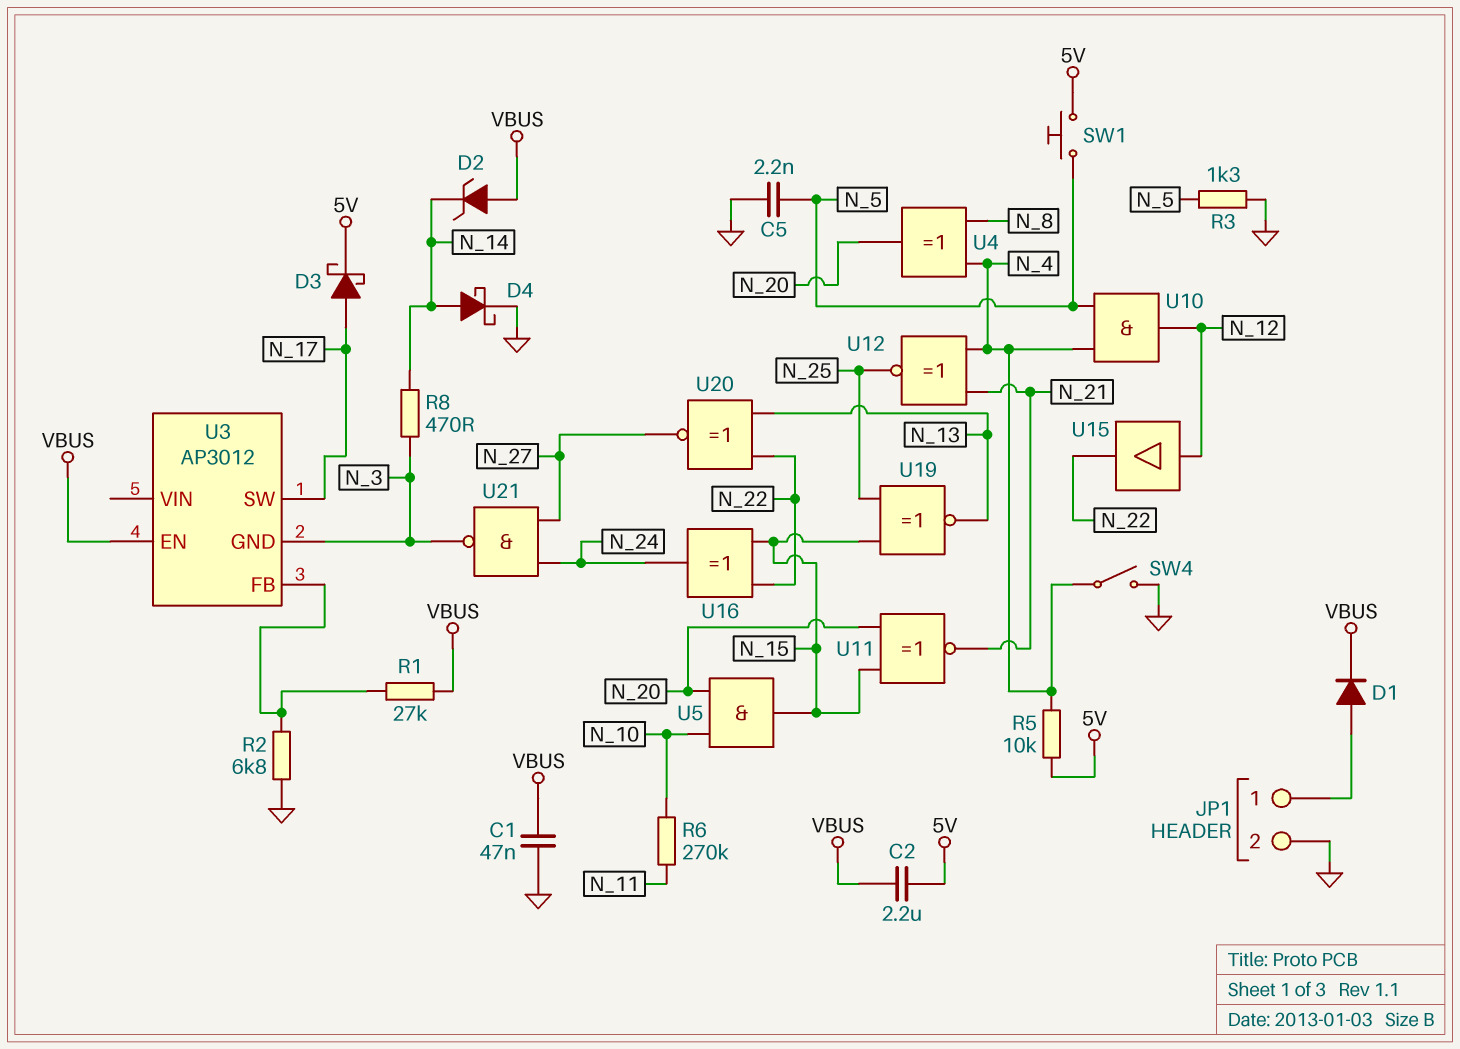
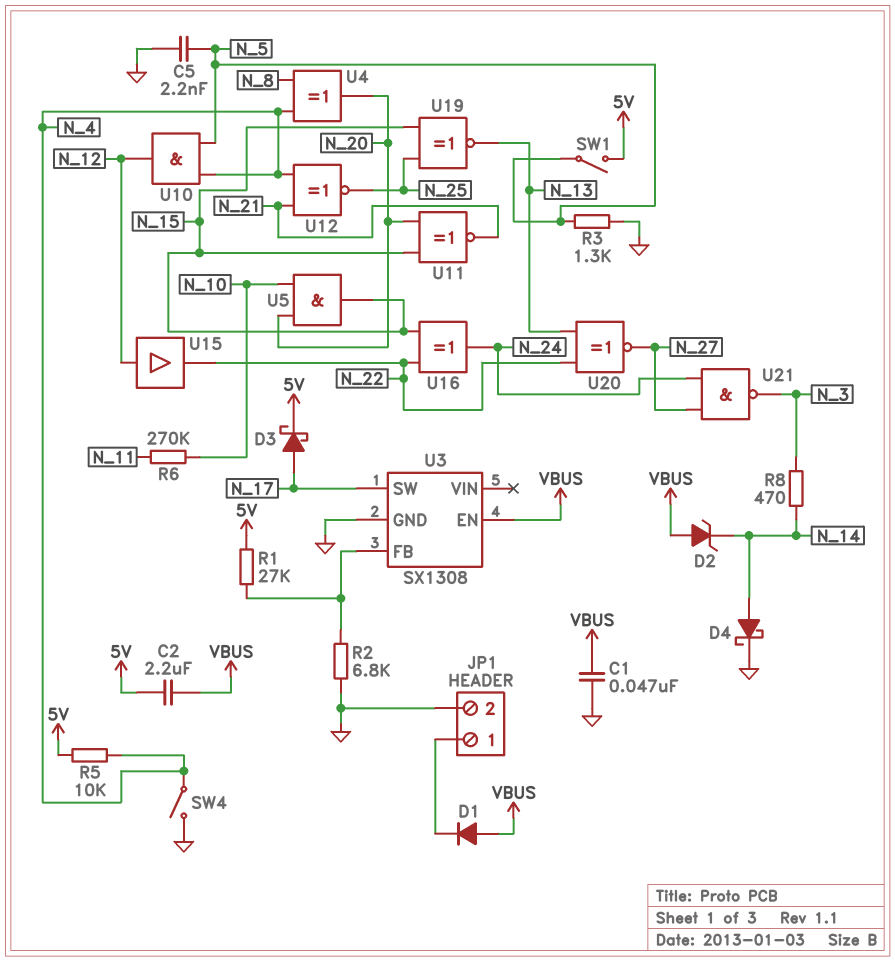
D1: diode (A JP1/1, K VBUS) -> diode (A VBUS, K JP1/1)
R1: 27k (U3/FB, VBUS) -> 27k (5V, U3/FB)
SW1: button (5V, N_5) -> switch (5V, N_5)
U3: AP3012 -> SX1308
U3 pin GND: N_3 -> GND

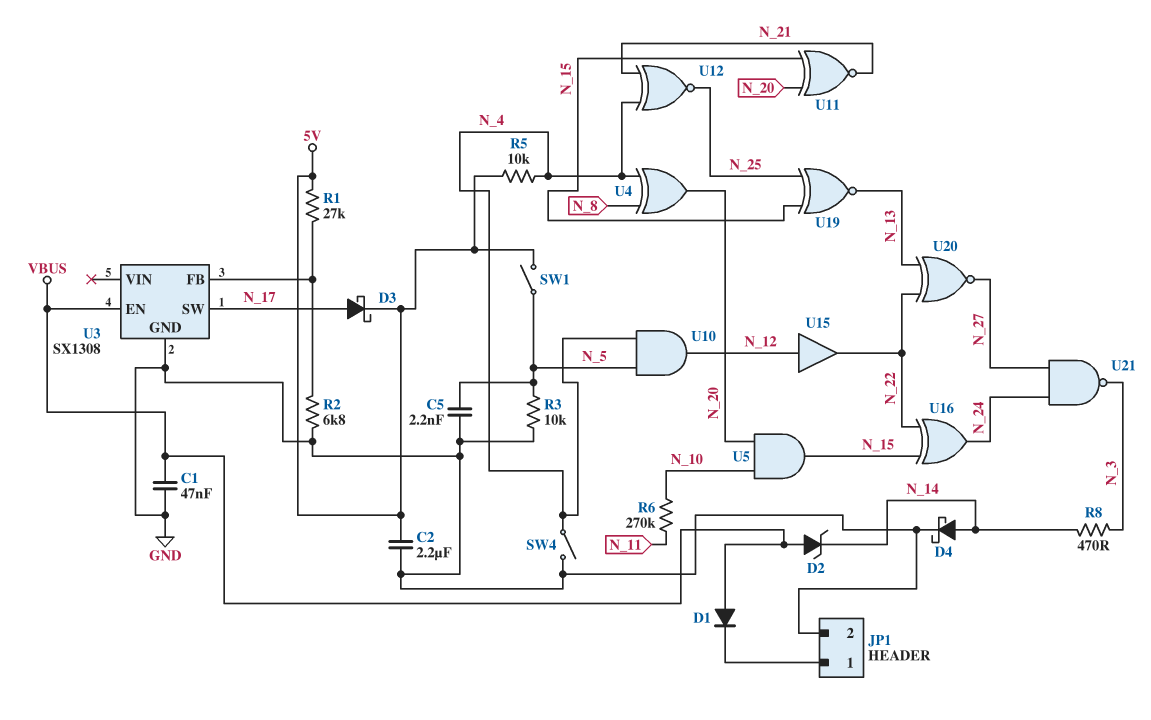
C2: 2.2uF (5V, VBUS) -> 2.2uF (5V, GND)
R3: 1.3k (GND, N_5) -> 10k (GND, N_5)

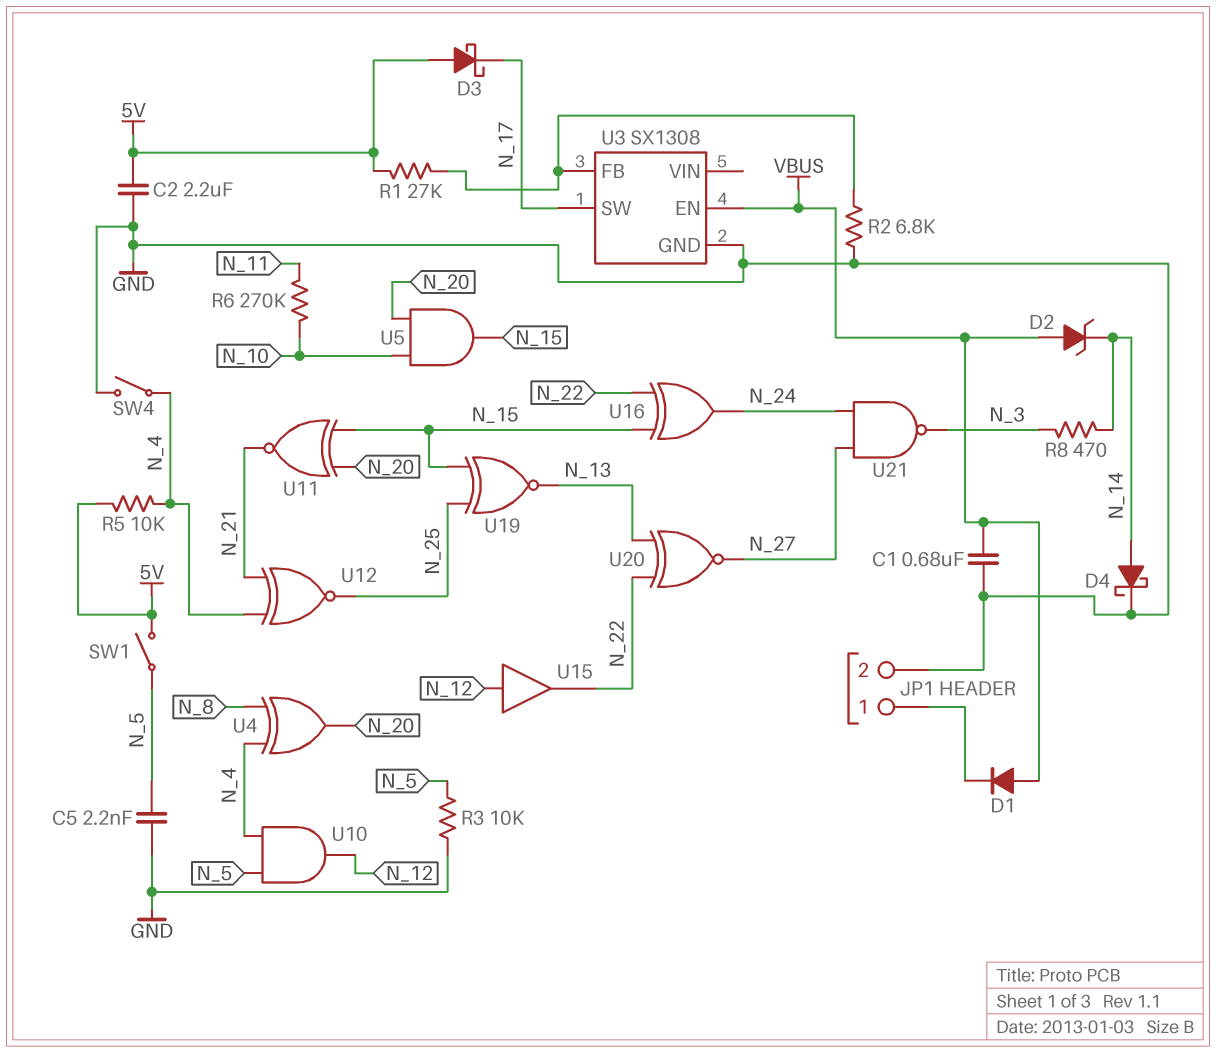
C1: 47nF (GND, VBUS) -> 680nF (GND, VBUS)
D3: schottky (A N_17, K 5V) -> schottky (A 5V, K N_17)

